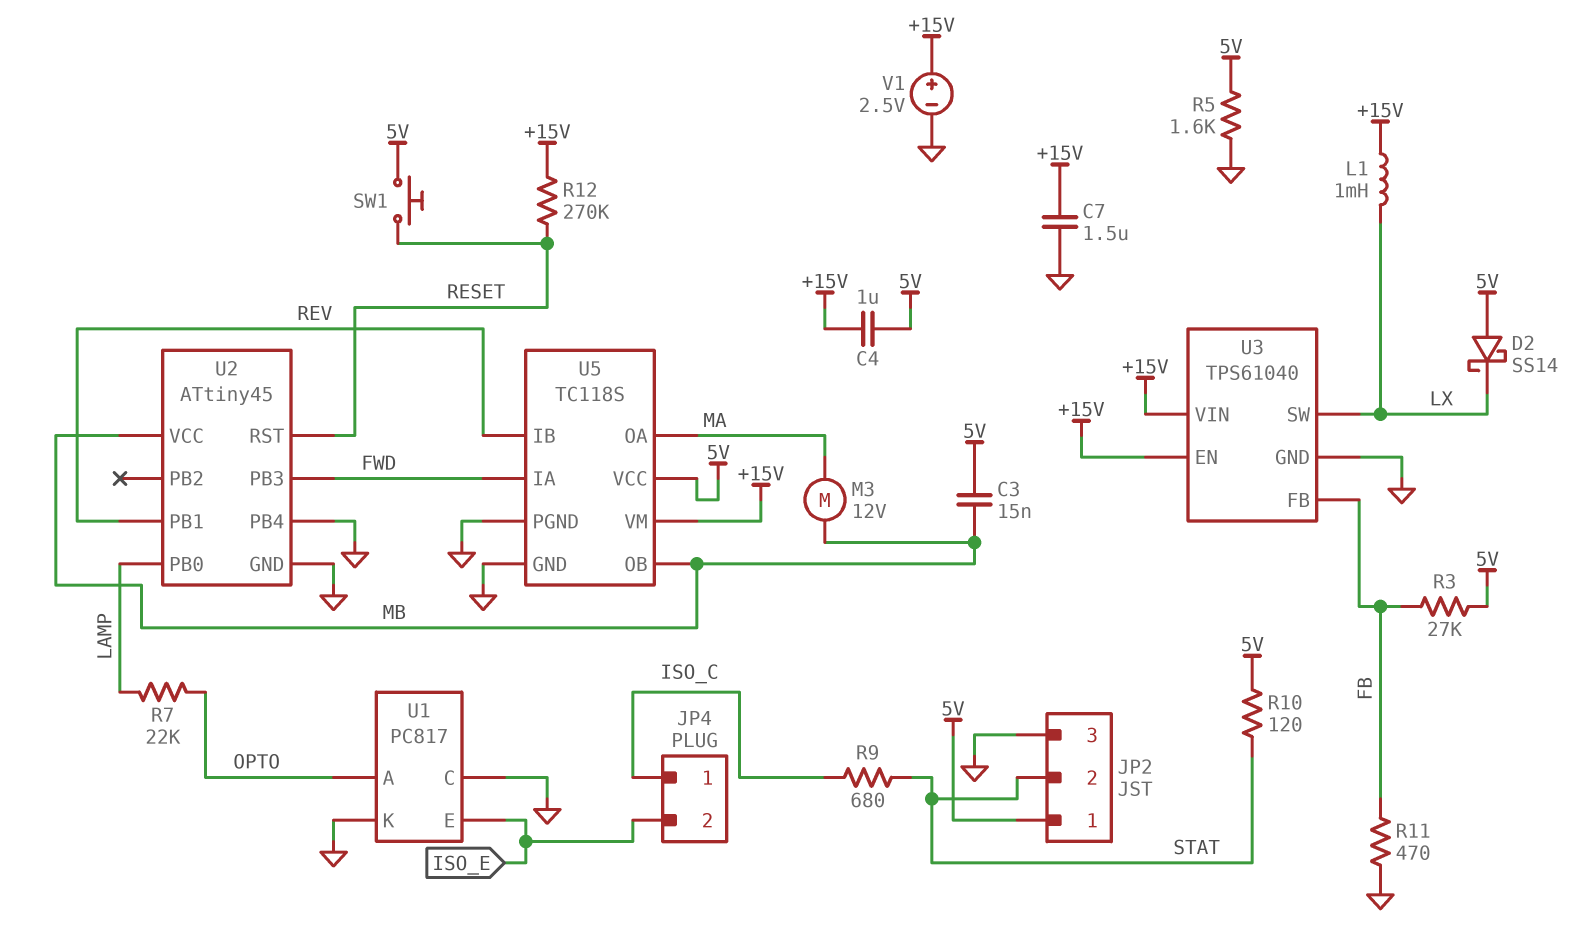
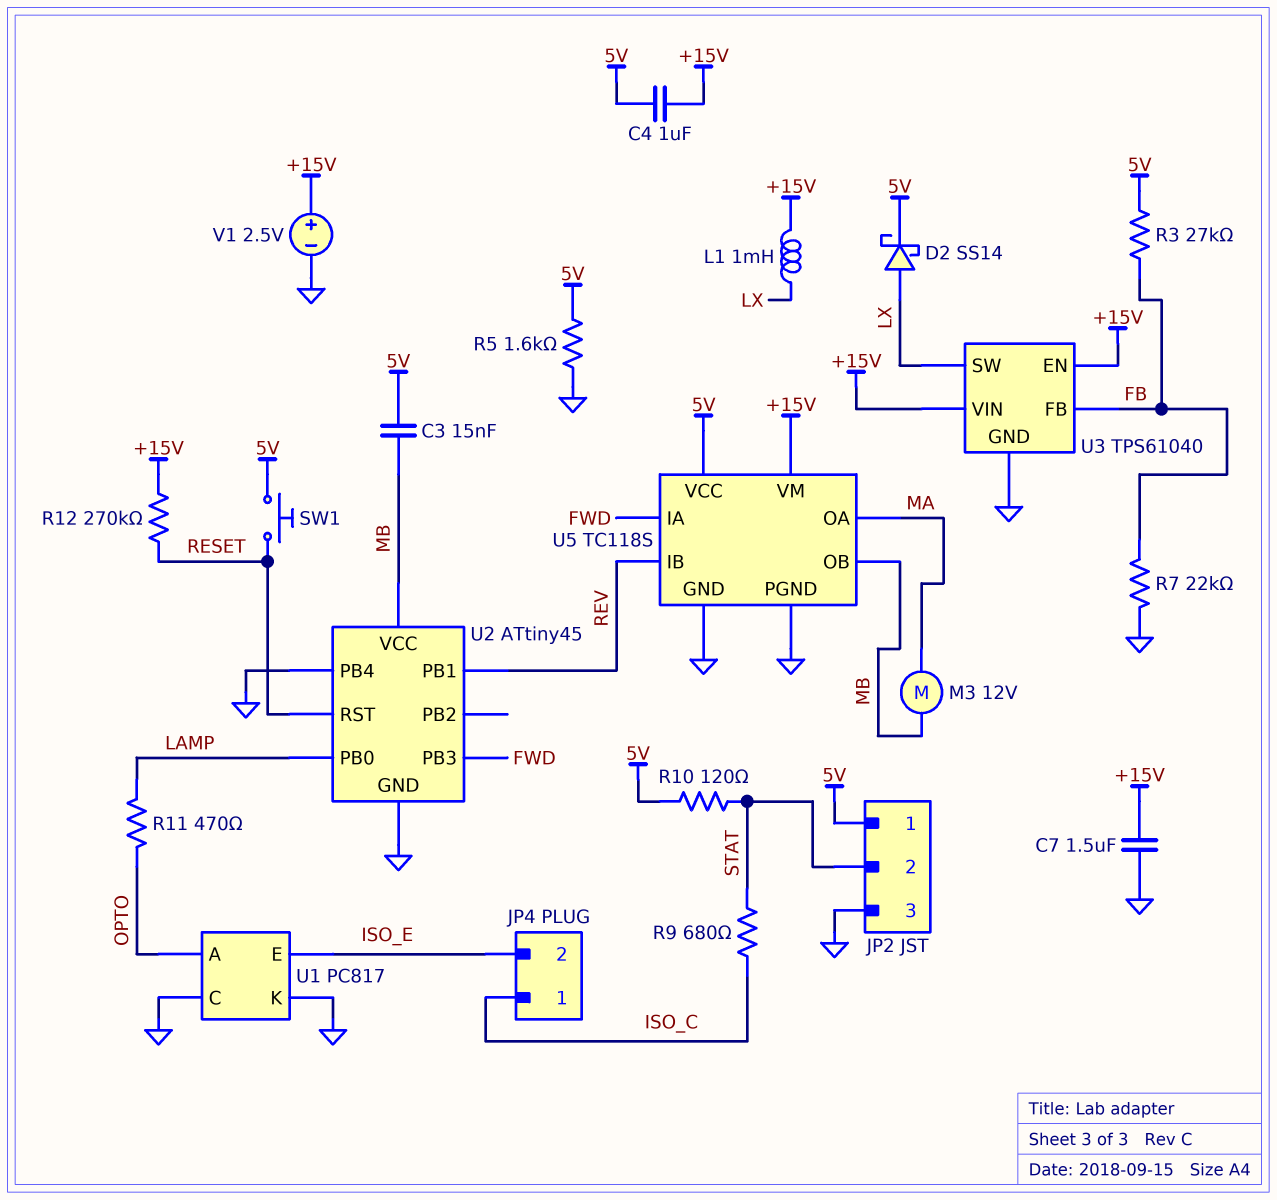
D2: schottky SS14 (A 5V, K LX) -> schottky SS14 (A LX, K 5V)
R7: 22k (LAMP, OPTO) -> 22k (FB, GND)
R11: 470 (FB, GND) -> 470 (LAMP, OPTO)

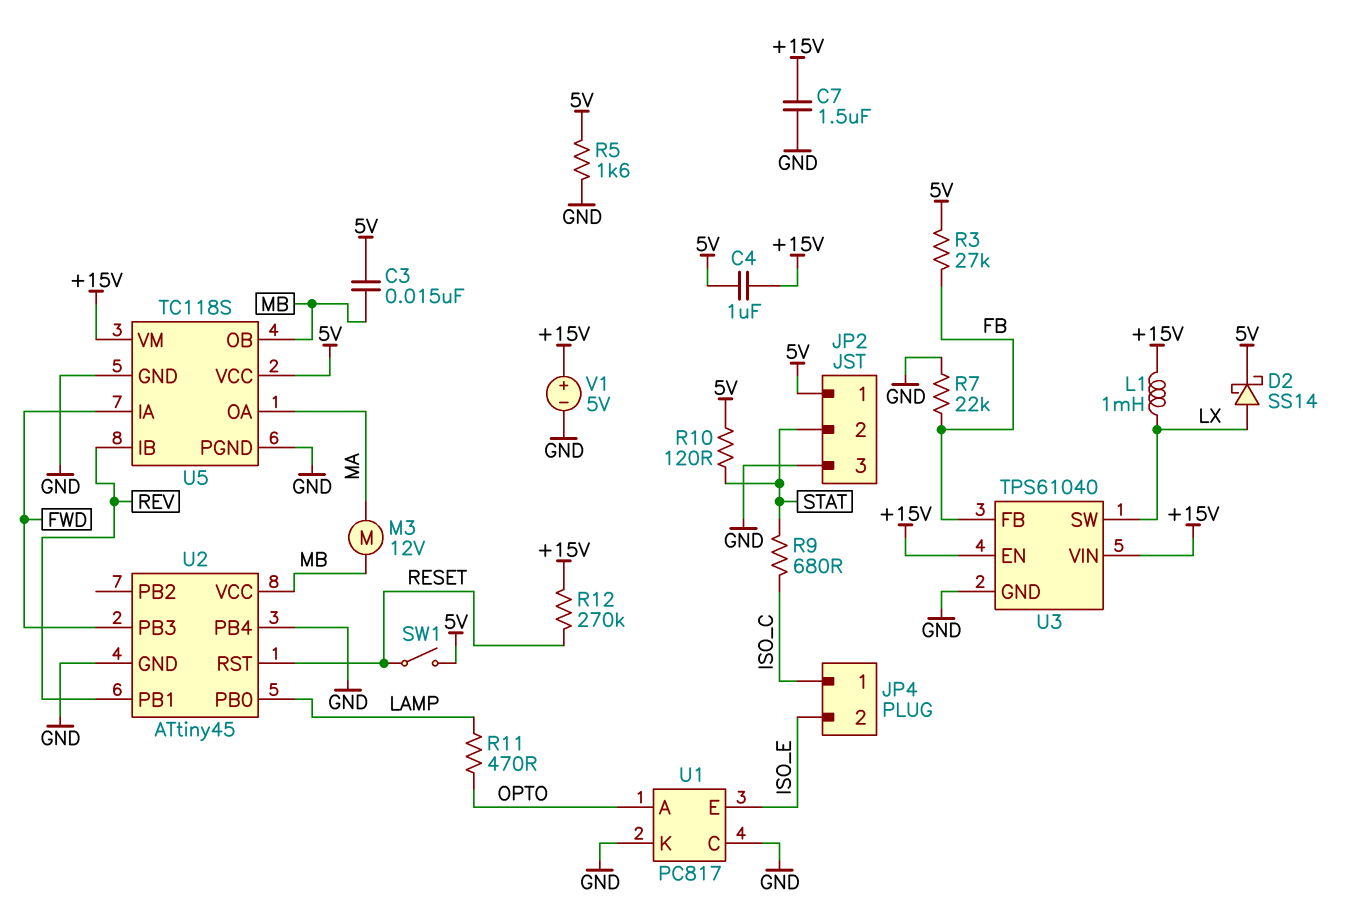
SW1: button (5V, RESET) -> switch (5V, RESET)
V1: 2.5V (plus +15V, minus GND) -> 5V (plus +15V, minus GND)

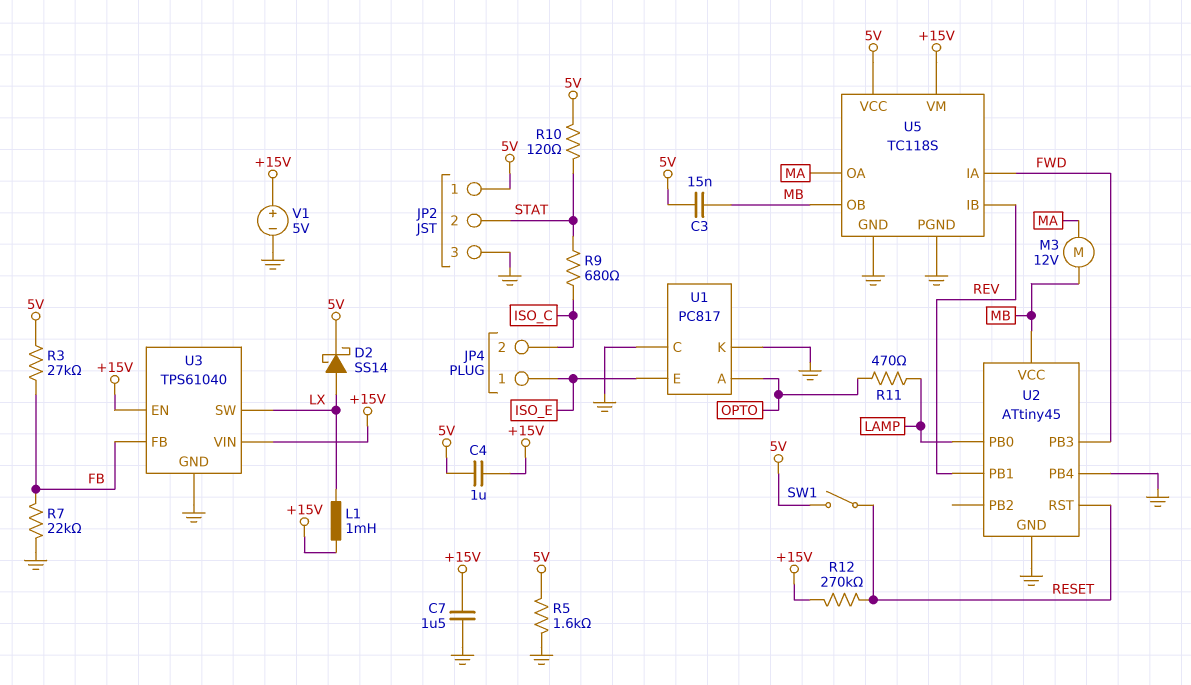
JP4 pin 1: ISO_C -> ISO_E
JP4 pin 2: ISO_E -> ISO_C

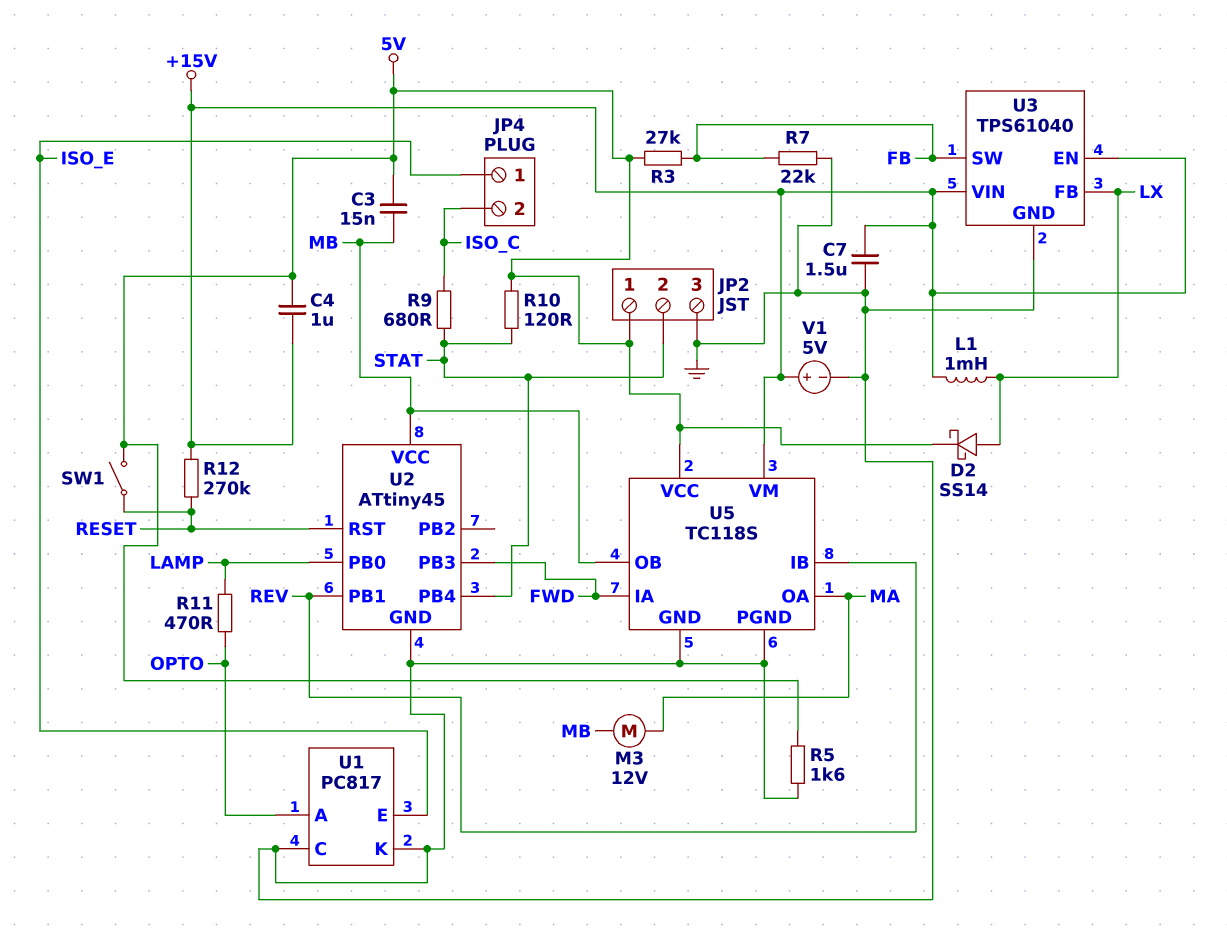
U2 pin PB4: GND -> STAT
U3 pin FB: FB -> LX
U3 pin SW: LX -> FB

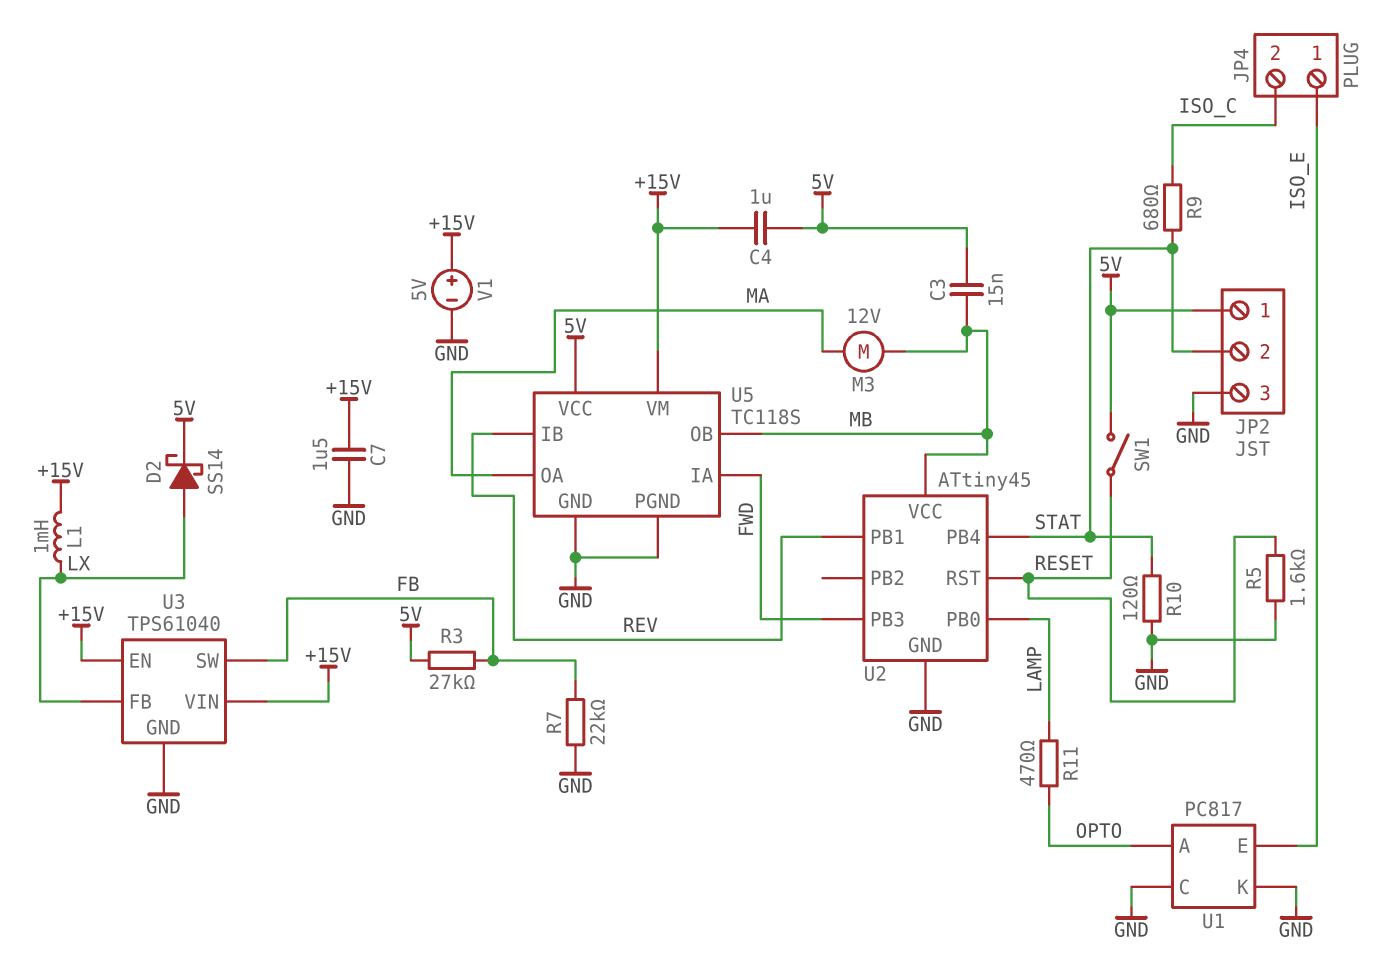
R5: 1.6k (5V, GND) -> 1.6k (GND, RESET)
R10: 120 (5V, STAT) -> 120 (GND, STAT)
R12: 270k (+15V, RESET) -> none

